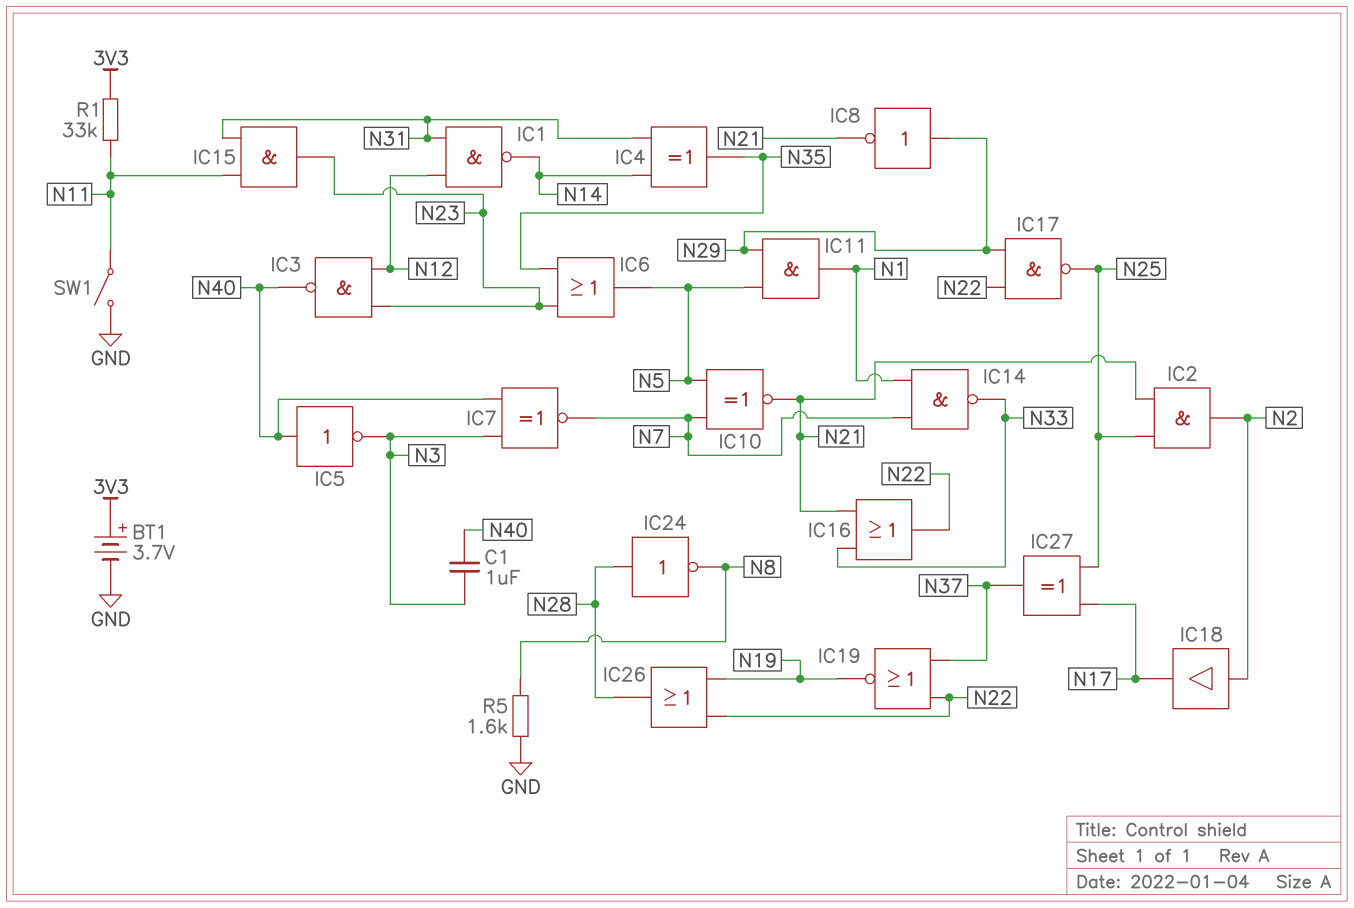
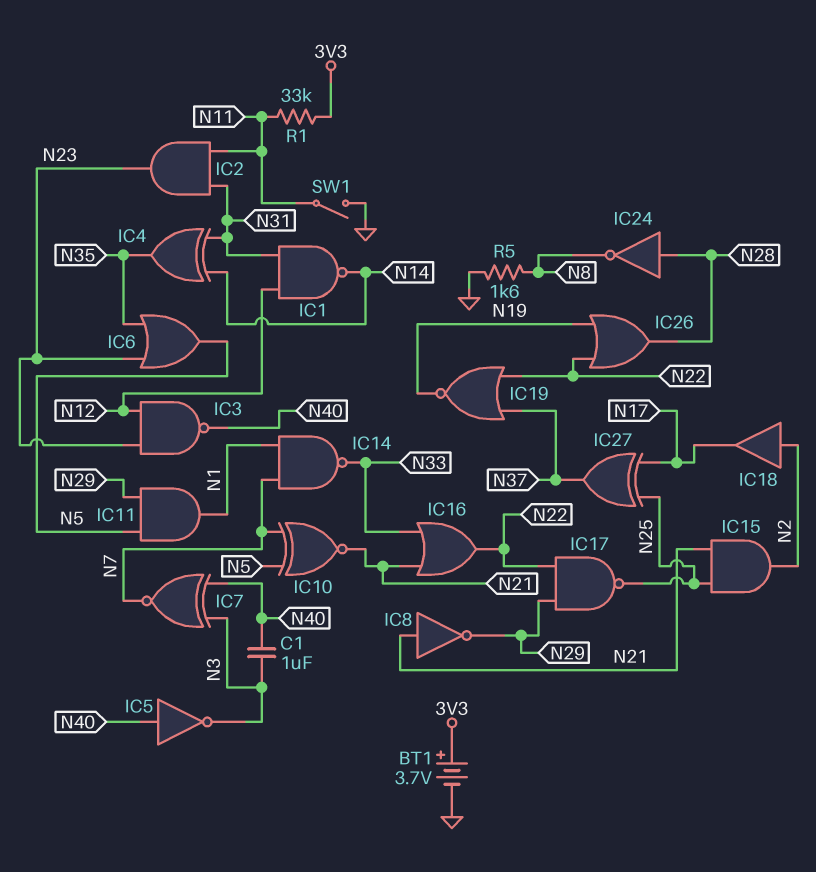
IC2: AND (in N21, in N25, out N2) -> AND (in N11, in N31, out N23)
IC8: NOT (in N29, out N21) -> NOT (in N21, out N29)
IC15: AND (in N11, in N31, out N23) -> AND (in N21, in N25, out N2)

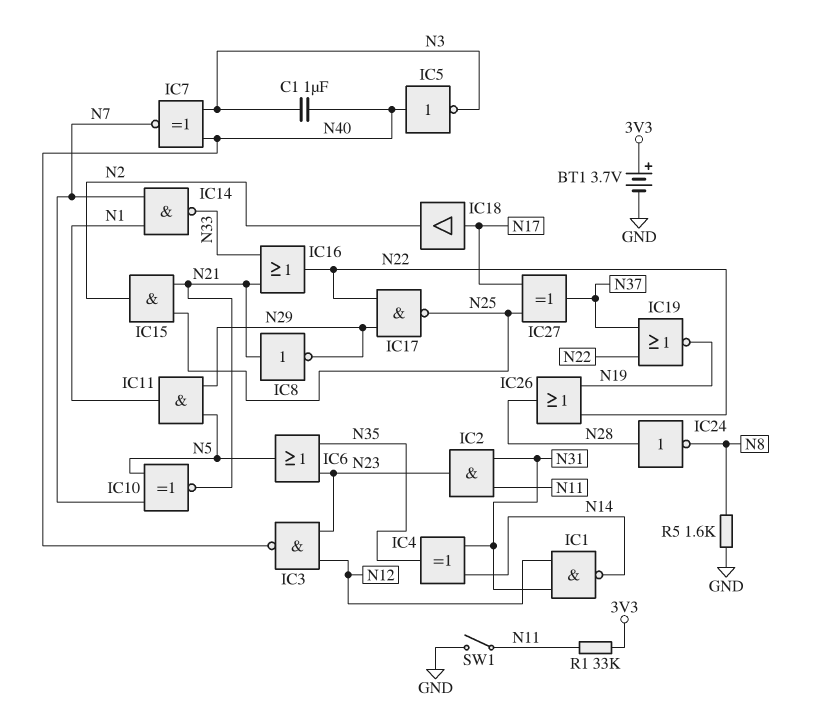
IC18: buffer (in N2, out N17) -> buffer (in N17, out N2)

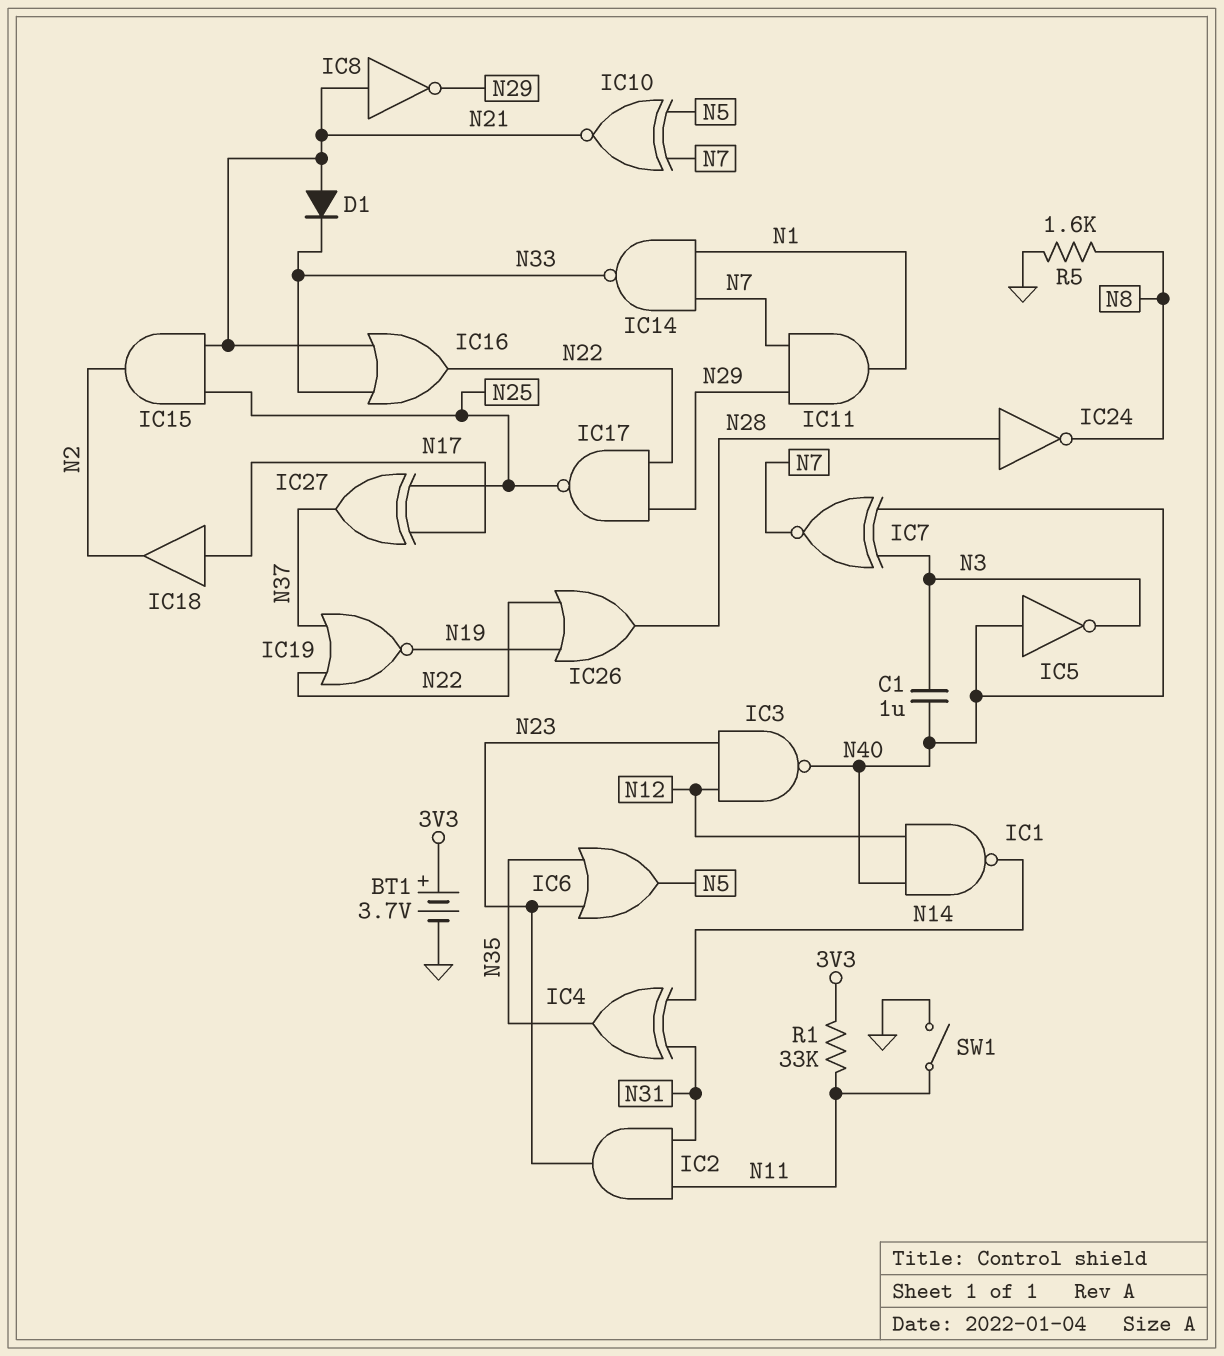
D1: none -> diode (A N21, K N33)
IC1: NAND (in N12, in N31, out N14) -> NAND (in N12, in N40, out N14)
IC11: AND (in N5, in N29, out N1) -> AND (in N7, in N29, out N1)

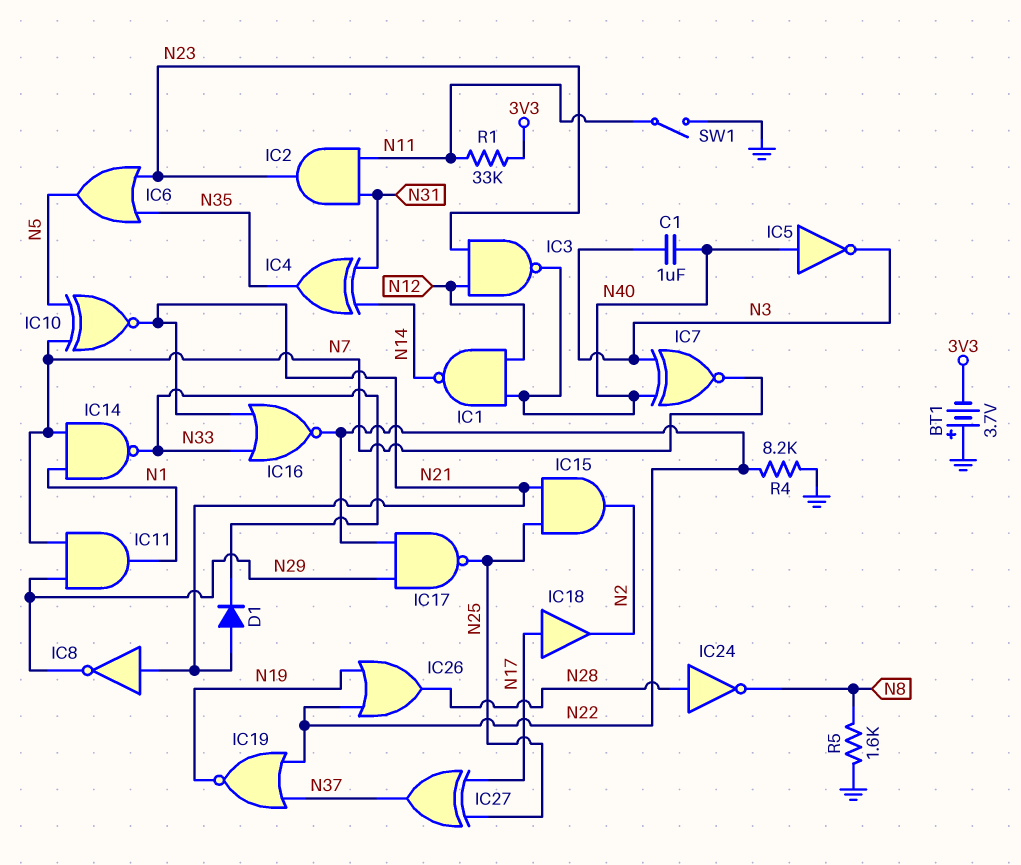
BT1: 3.7V (plus 3V3, minus GND) -> 3.7V (plus GND, minus 3V3)
IC16: OR (in N21, in N33, out N22) -> NOR (in N21, in N33, out N22)
R4: none -> 8.2k (GND, N22)

